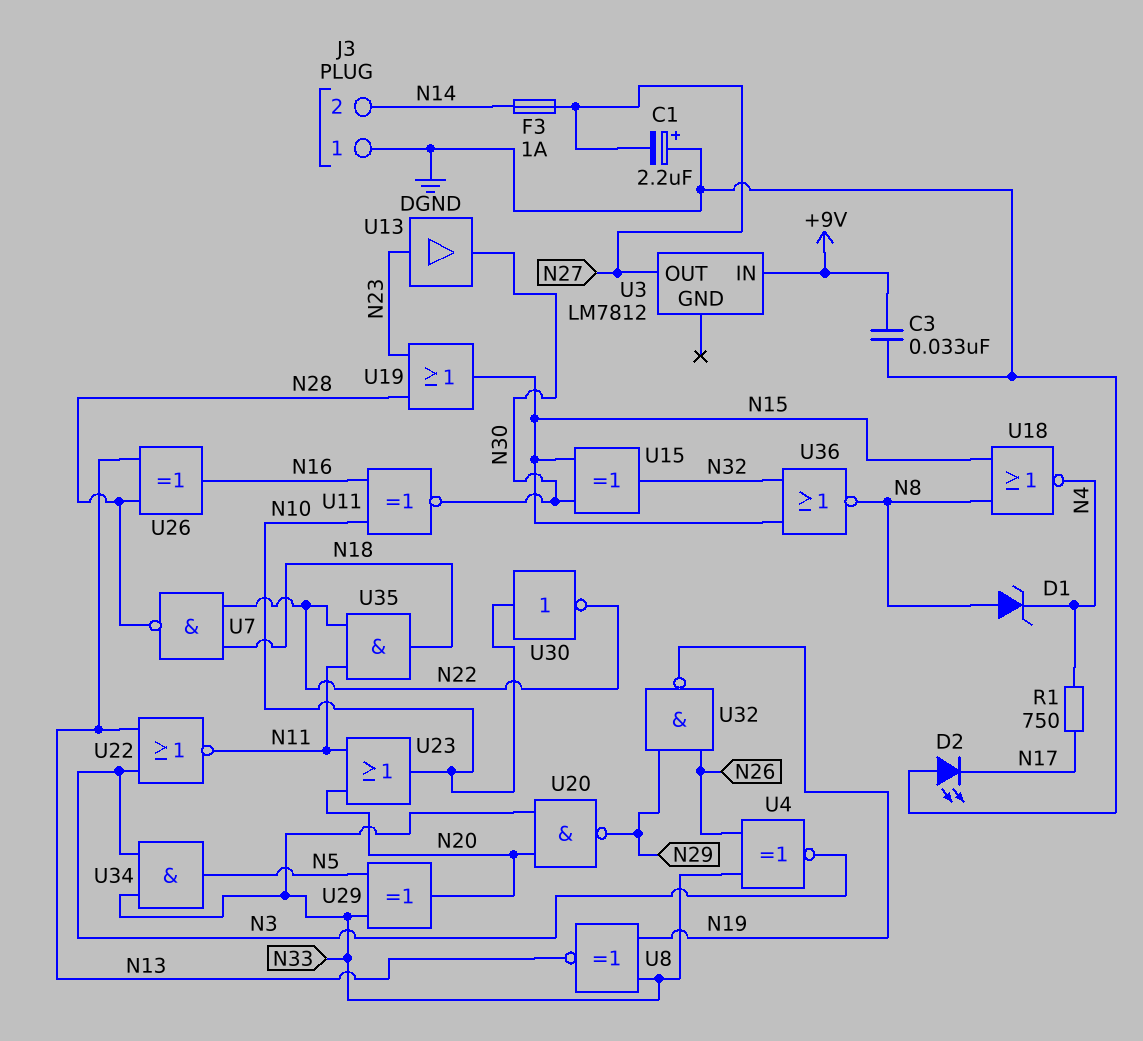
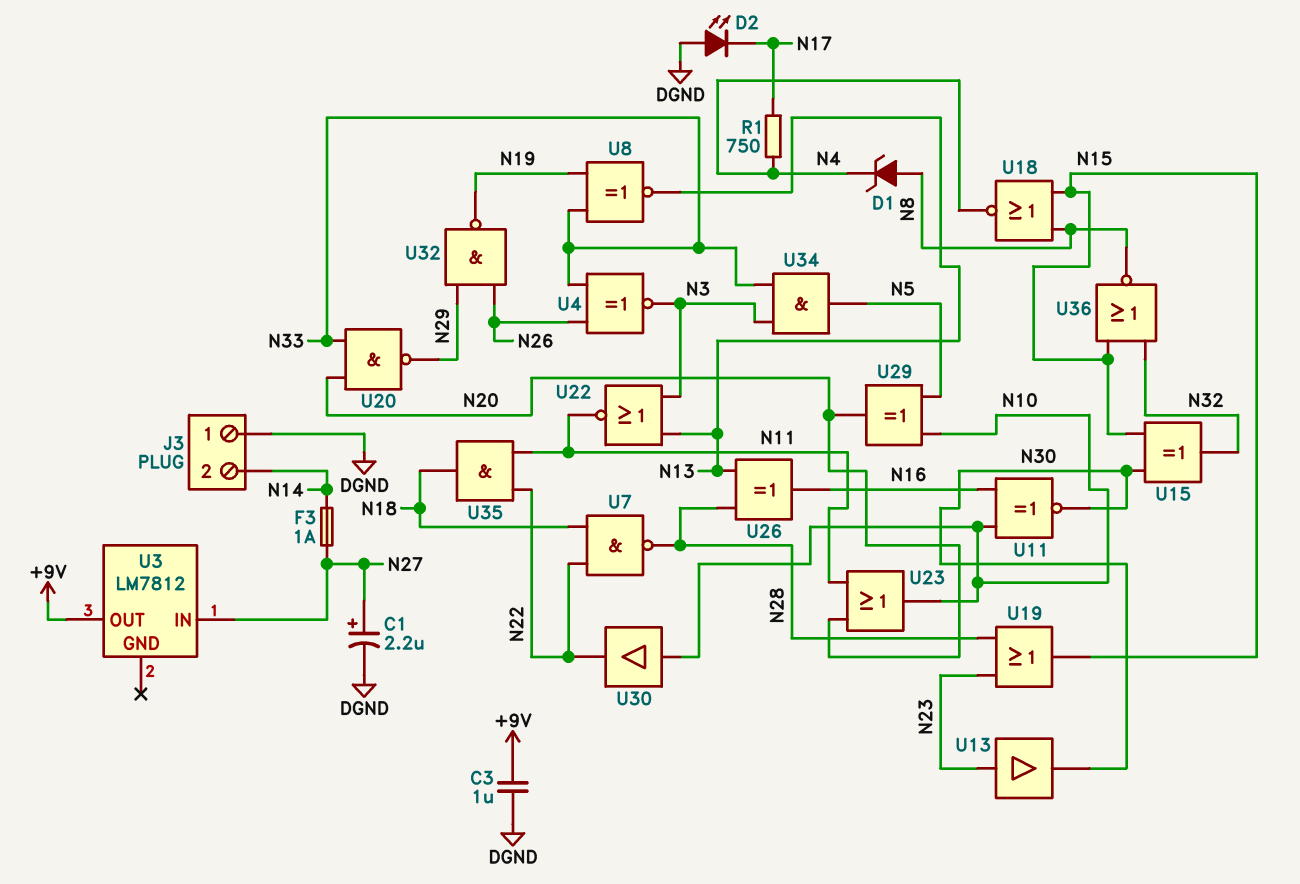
C1: 2.2uF (plus DGND, minus N27) -> 2.2uF (plus N27, minus DGND)
C3: 33nF (+9V, DGND) -> 1uF (+9V, DGND)
U3 pin IN: +9V -> N27
U3 pin OUT: N27 -> +9V
U29: XOR (in N5, in N33, out N20) -> XOR (in N5, in N10, out N20)
U30: NOT (in N10, out N22) -> buffer (in N10, out N22)

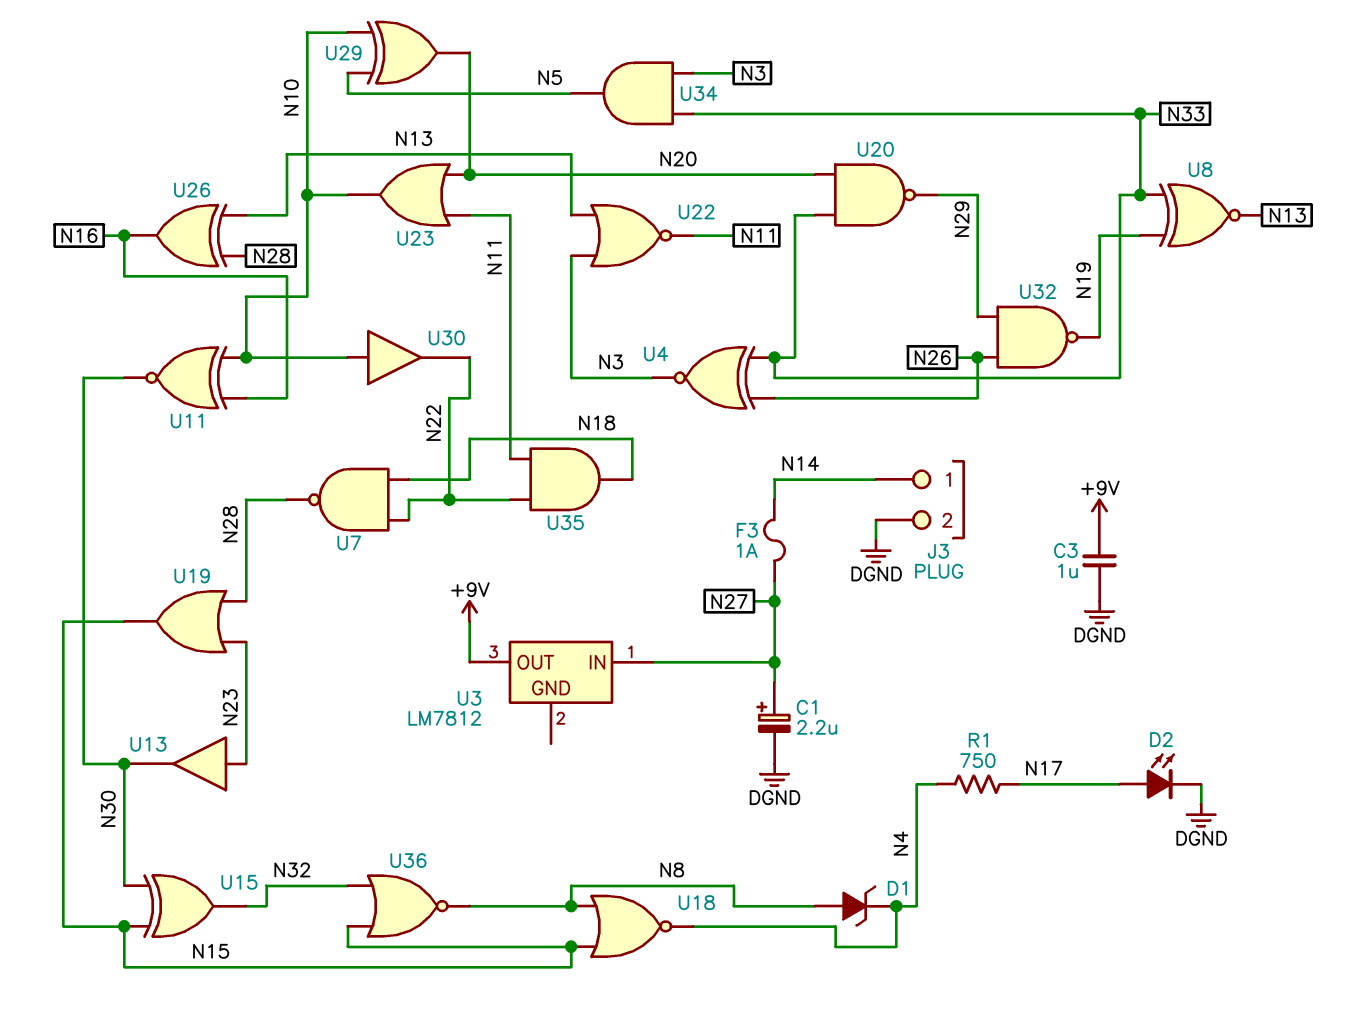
D2: LED (A DGND, K N17) -> LED (A N17, K DGND)
J3 pin 1: DGND -> N14
J3 pin 2: N14 -> DGND

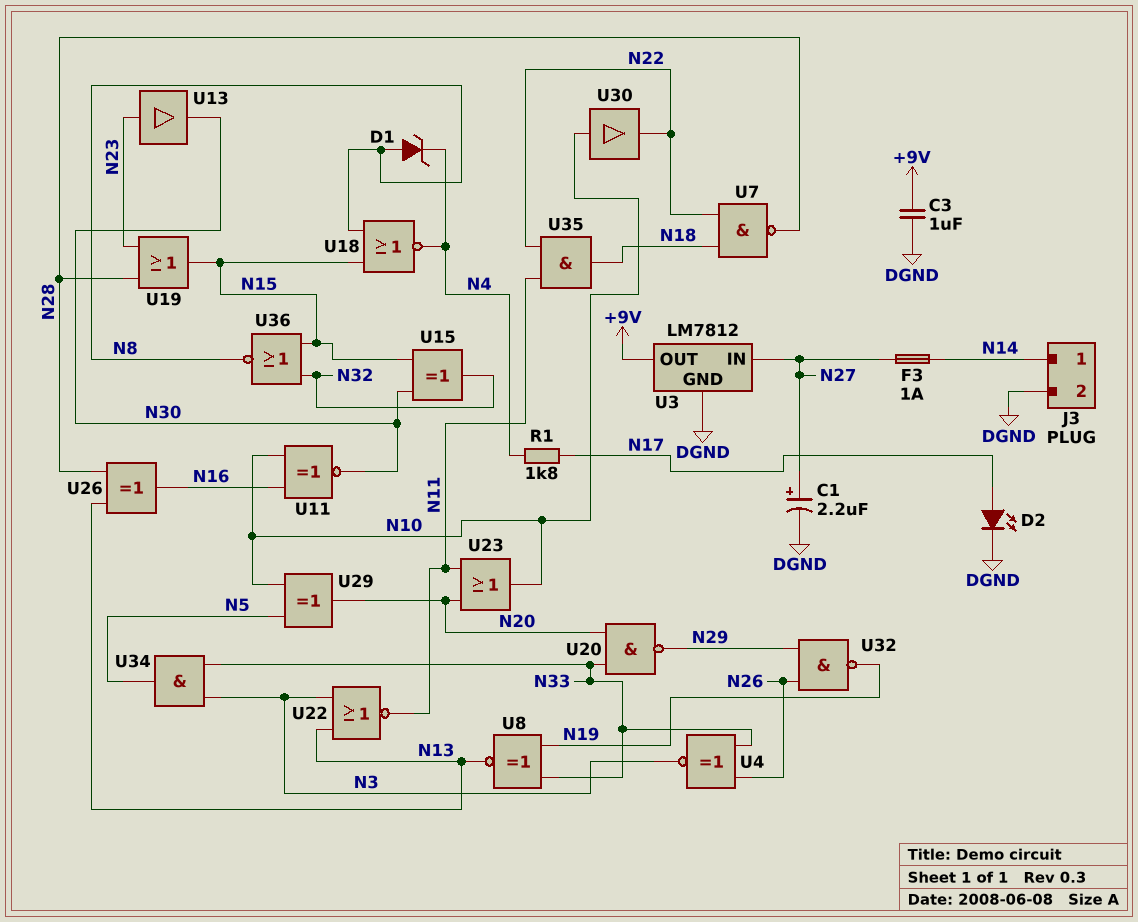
R1: 750 (N4, N17) -> 1.8k (N4, N17)
U3 pin GND: none -> DGND

